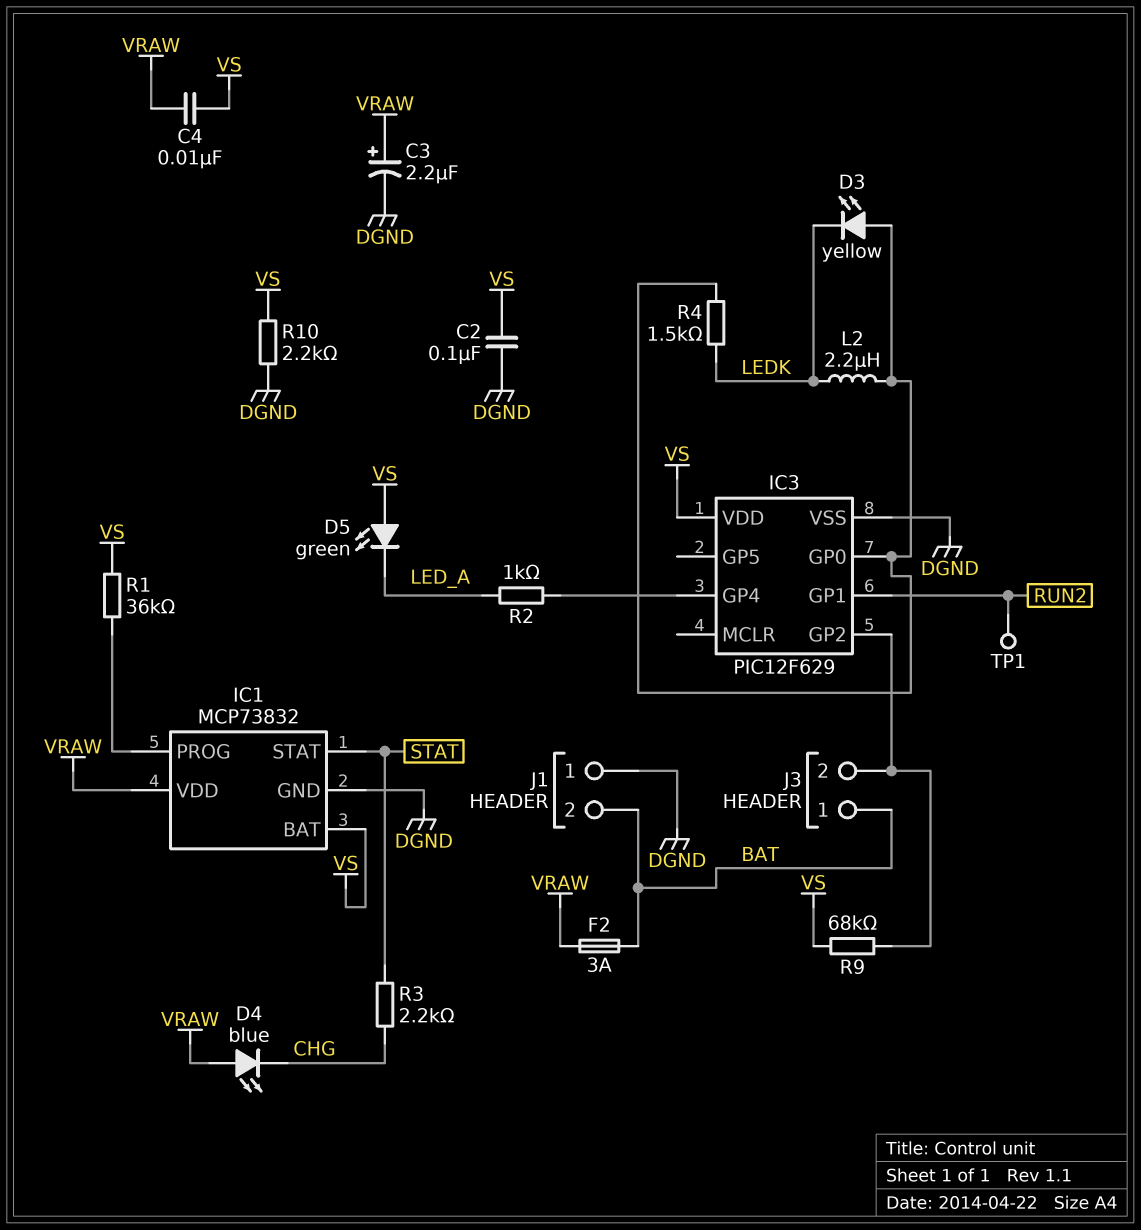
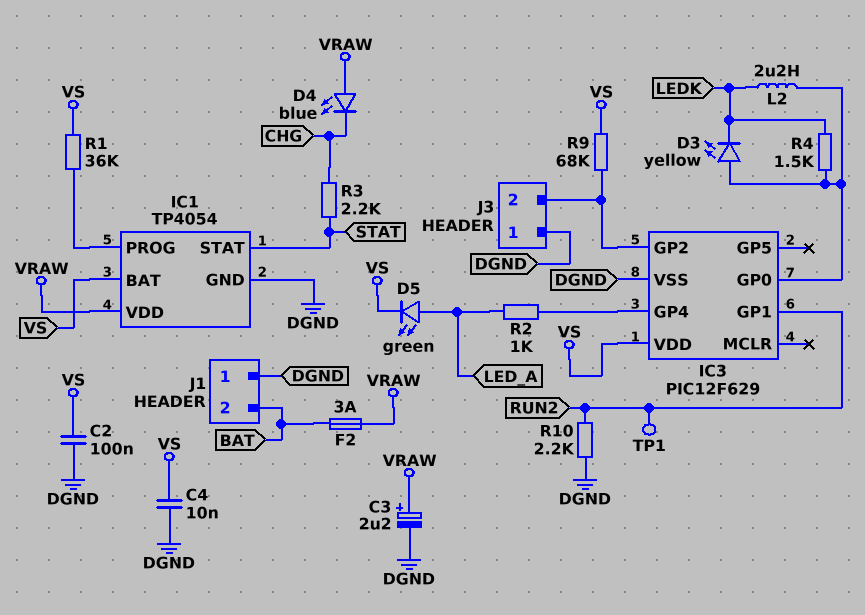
C4: 10nF (VRAW, VS) -> 10nF (DGND, VS)
D5: LED green (A VS, K LED_A) -> LED green (A LED_A, K VS)
IC1: MCP73832 -> TP4054
J3 pin 1: BAT -> DGND
R10: 2.2k (DGND, VS) -> 2.2k (DGND, RUN2)

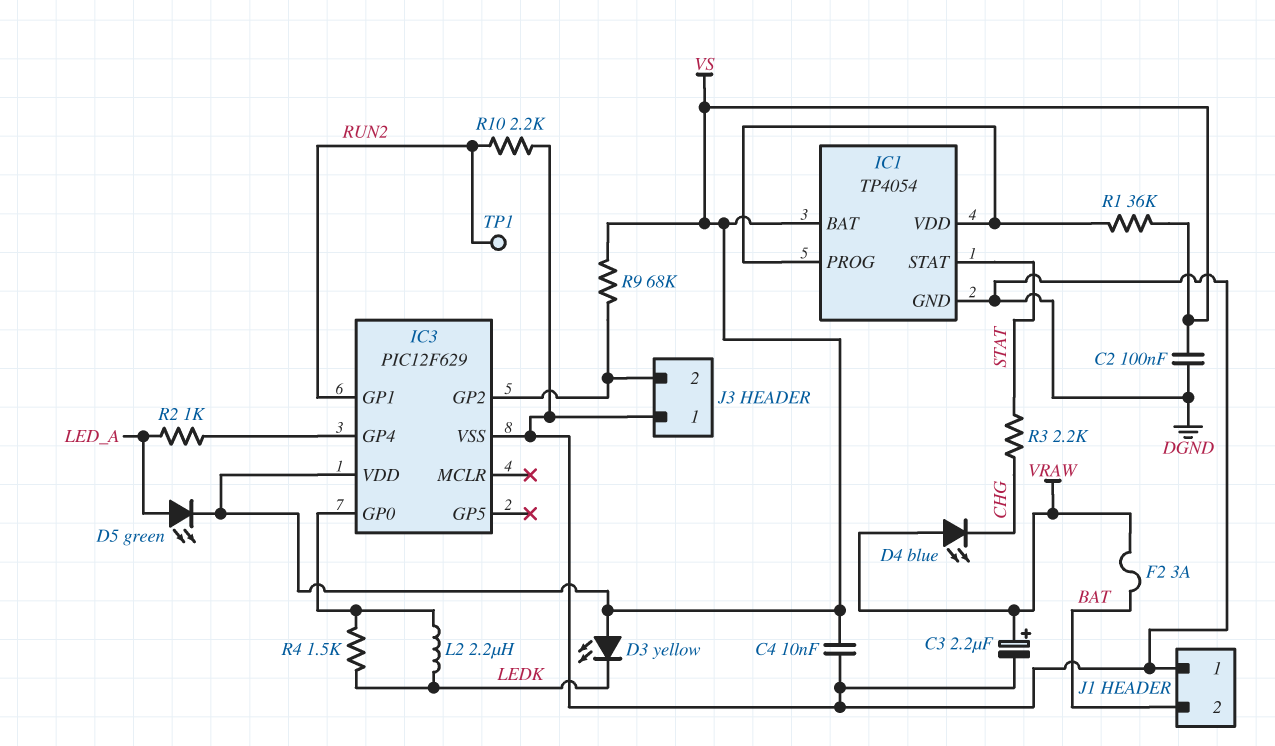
D3: LED yellow (A IC3/GP0, K LEDK) -> LED yellow (A VS, K LEDK)
IC1 pin VDD: VRAW -> IC1/PROG

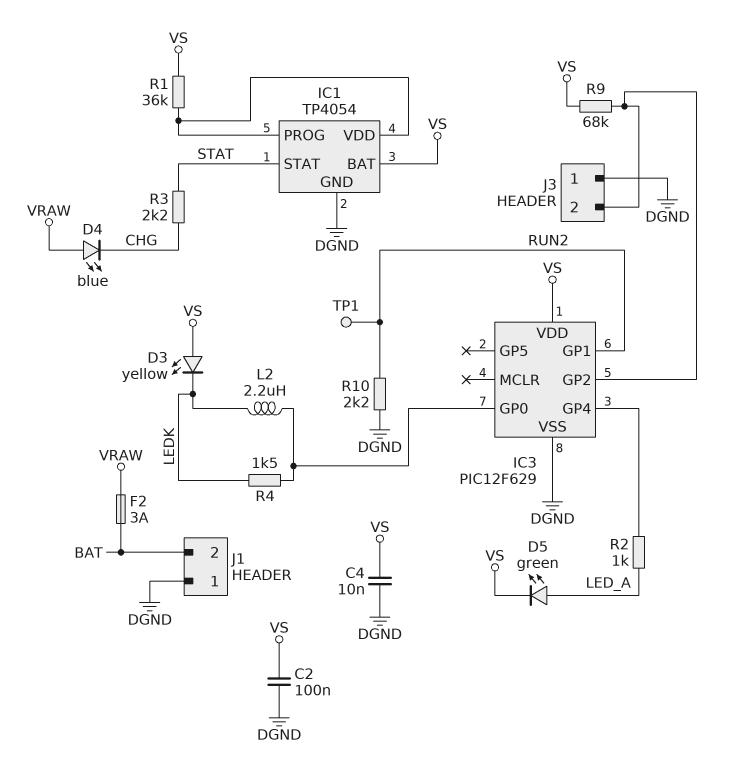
C3: 2.2uF (plus VRAW, minus DGND) -> none

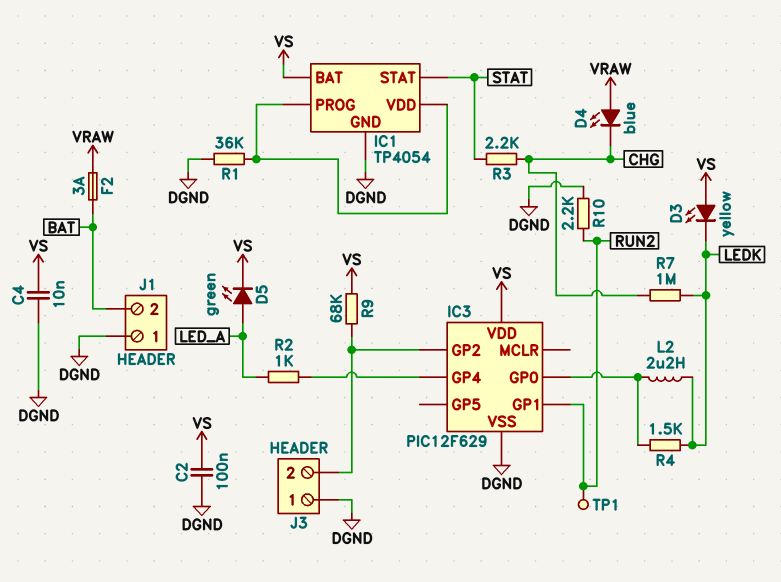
R1: 36k (IC1/PROG, VS) -> 36k (DGND, IC1/PROG)
R7: none -> 1M (CHG, LEDK)

